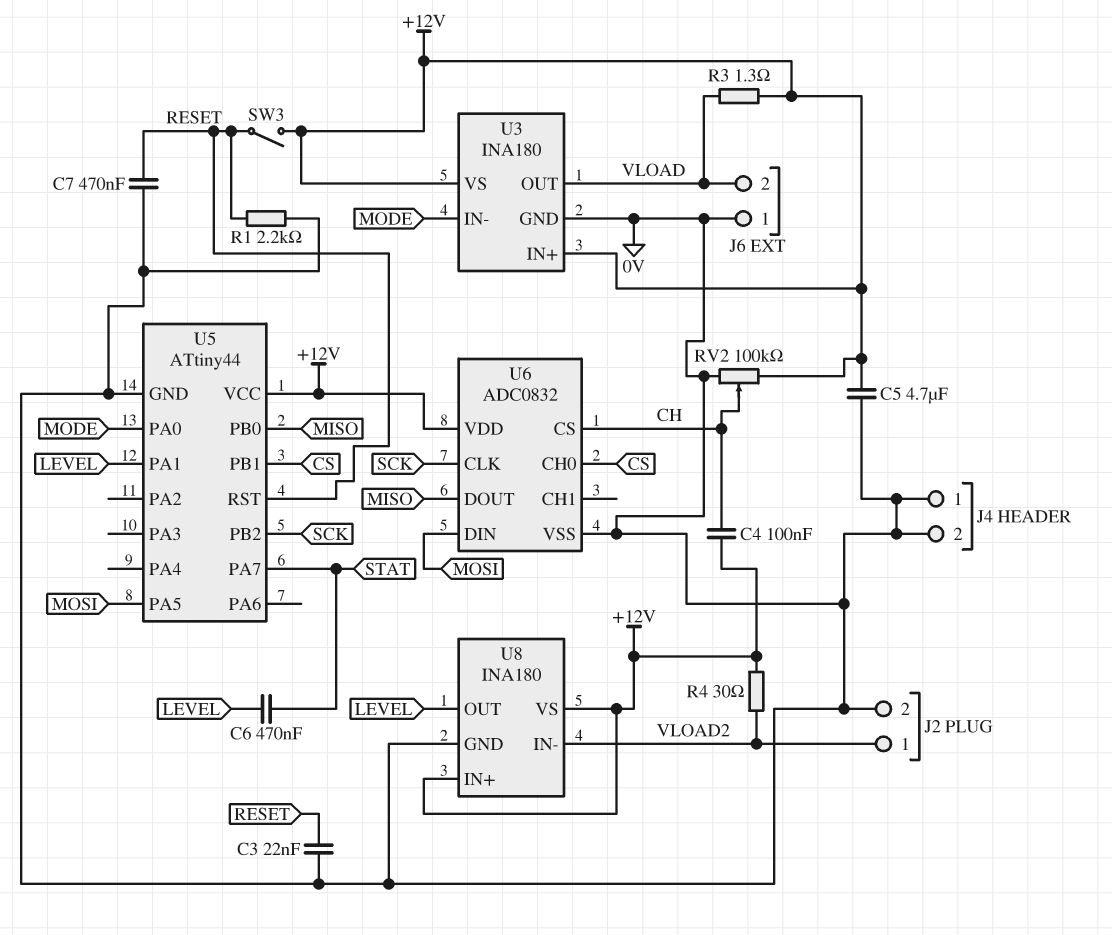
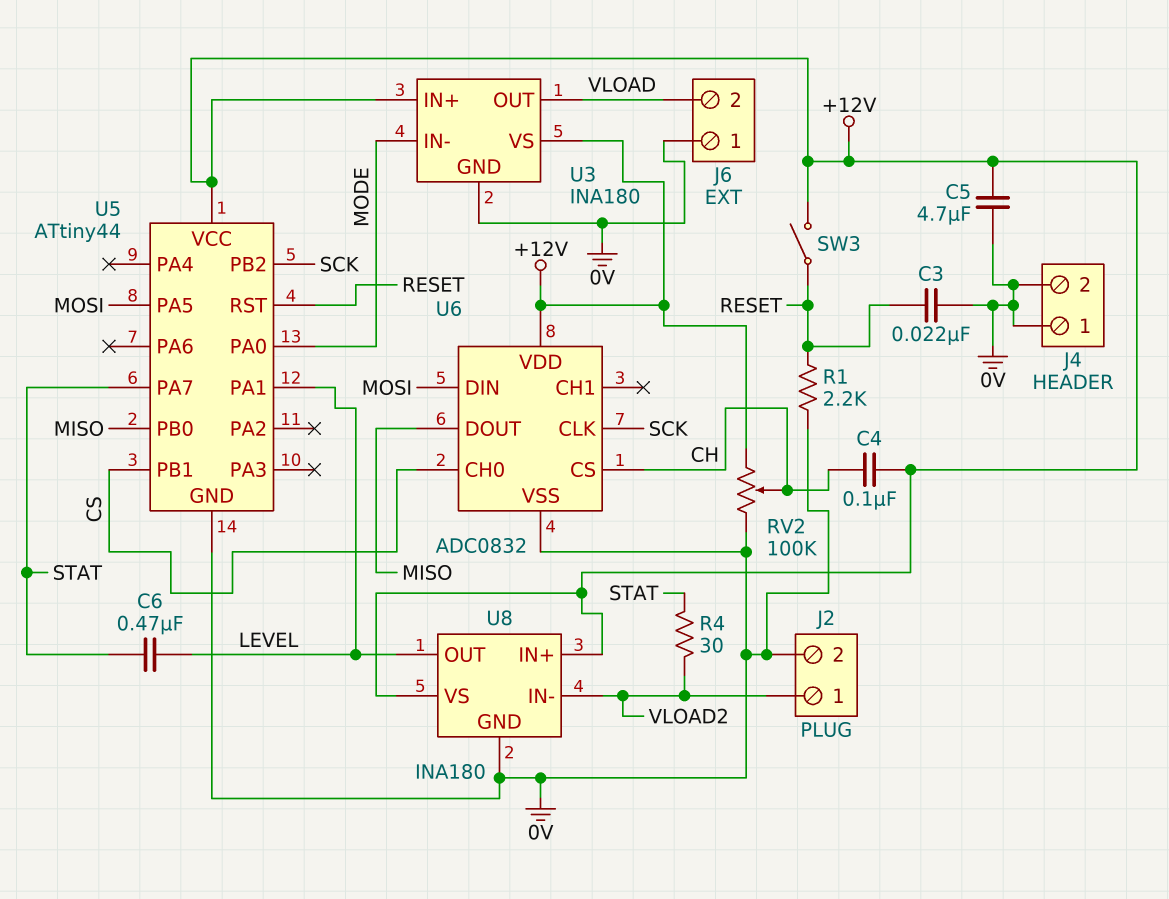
C7: 470nF (0V, RESET) -> none
R3: 1.3 (+12V, VLOAD) -> none
R4: 30 (+12V, VLOAD2) -> 30 (STAT, VLOAD2)

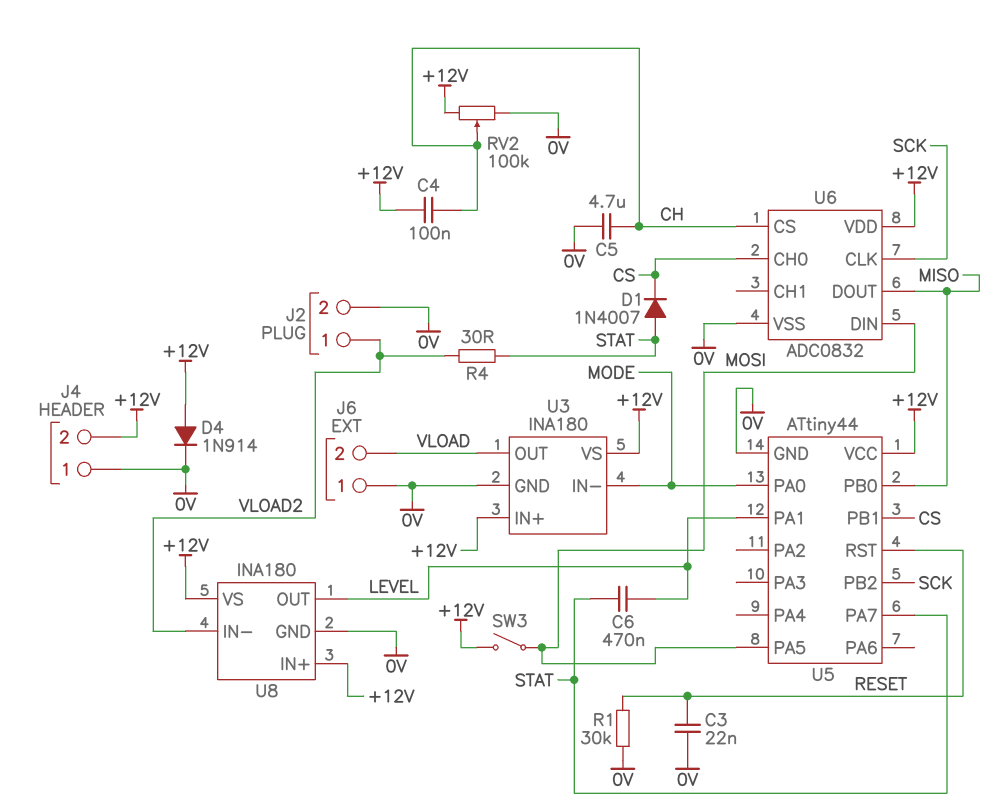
C5: 4.7uF (+12V, 0V) -> 4.7uF (0V, CH)
D1: none -> diode 1N4007 (A STAT, K CS)
D4: none -> diode 1N914 (A +12V, K 0V)
J4 pin 2: 0V -> +12V
R1: 2.2k (0V, RESET) -> 30k (0V, RESET)
SW3: switch (+12V, RESET) -> switch (+12V, MOSI)

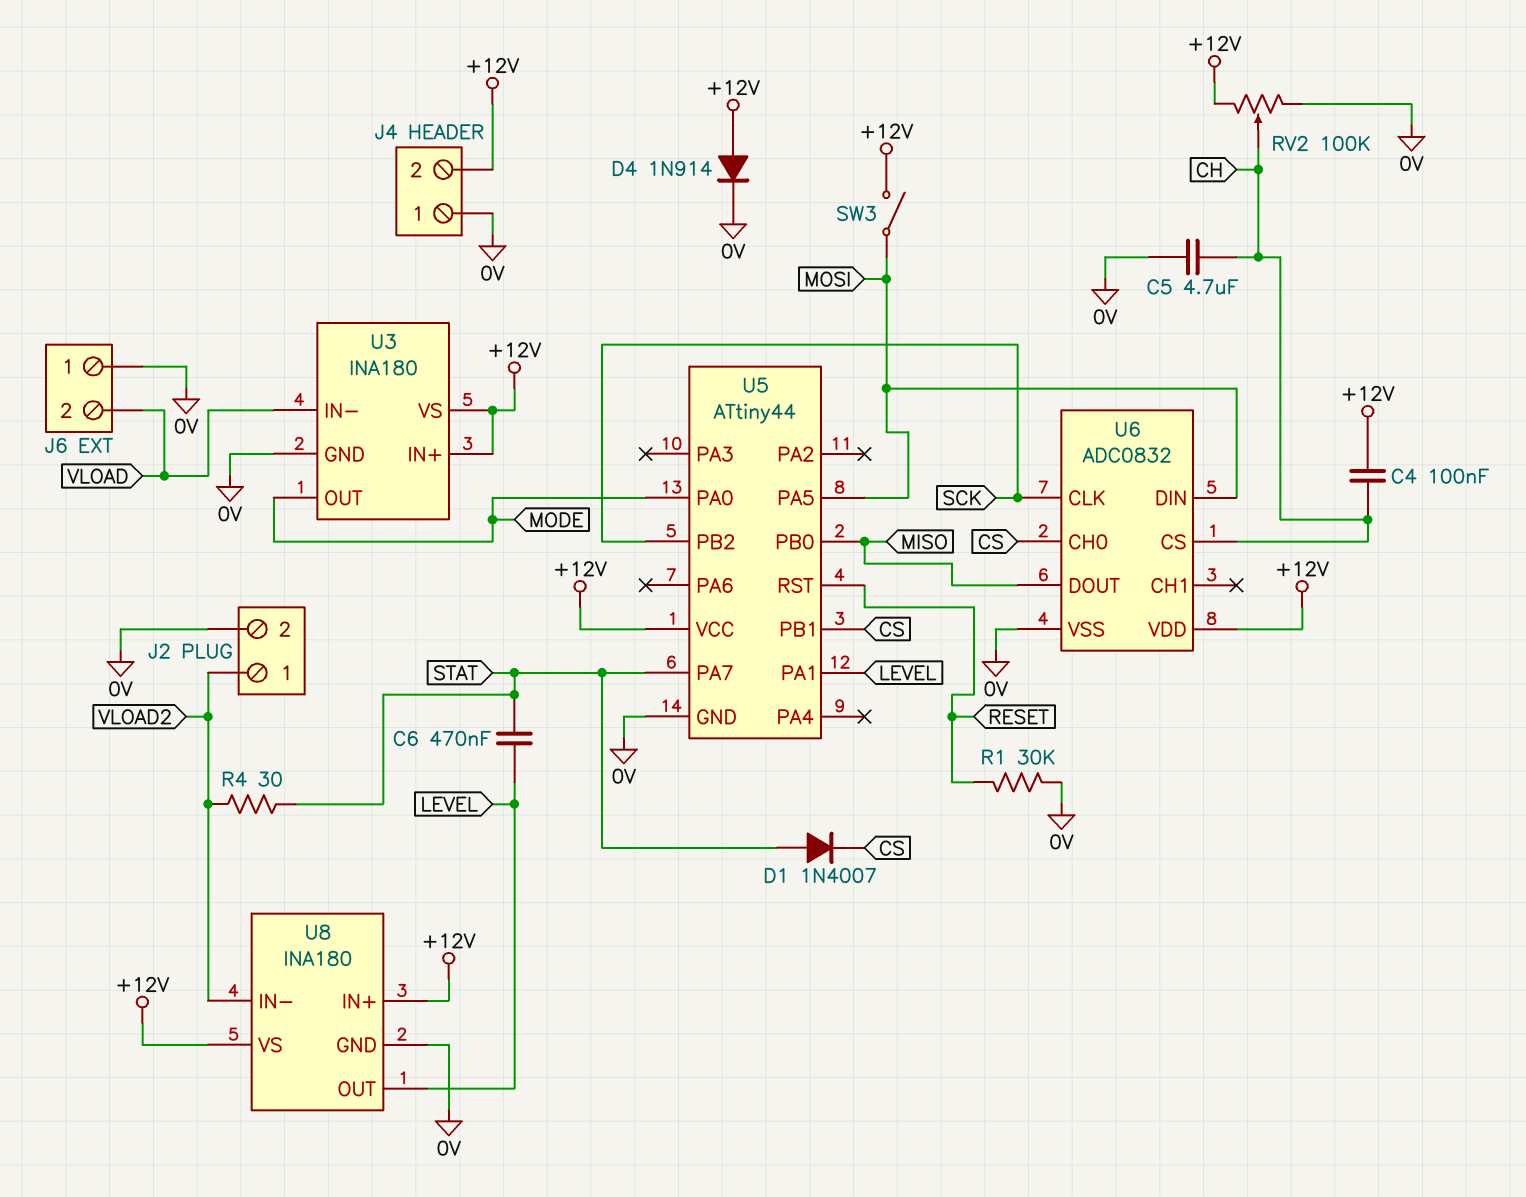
C3: 22nF (0V, RESET) -> none
U3 pin IN-: MODE -> VLOAD
U3 pin OUT: VLOAD -> MODE

